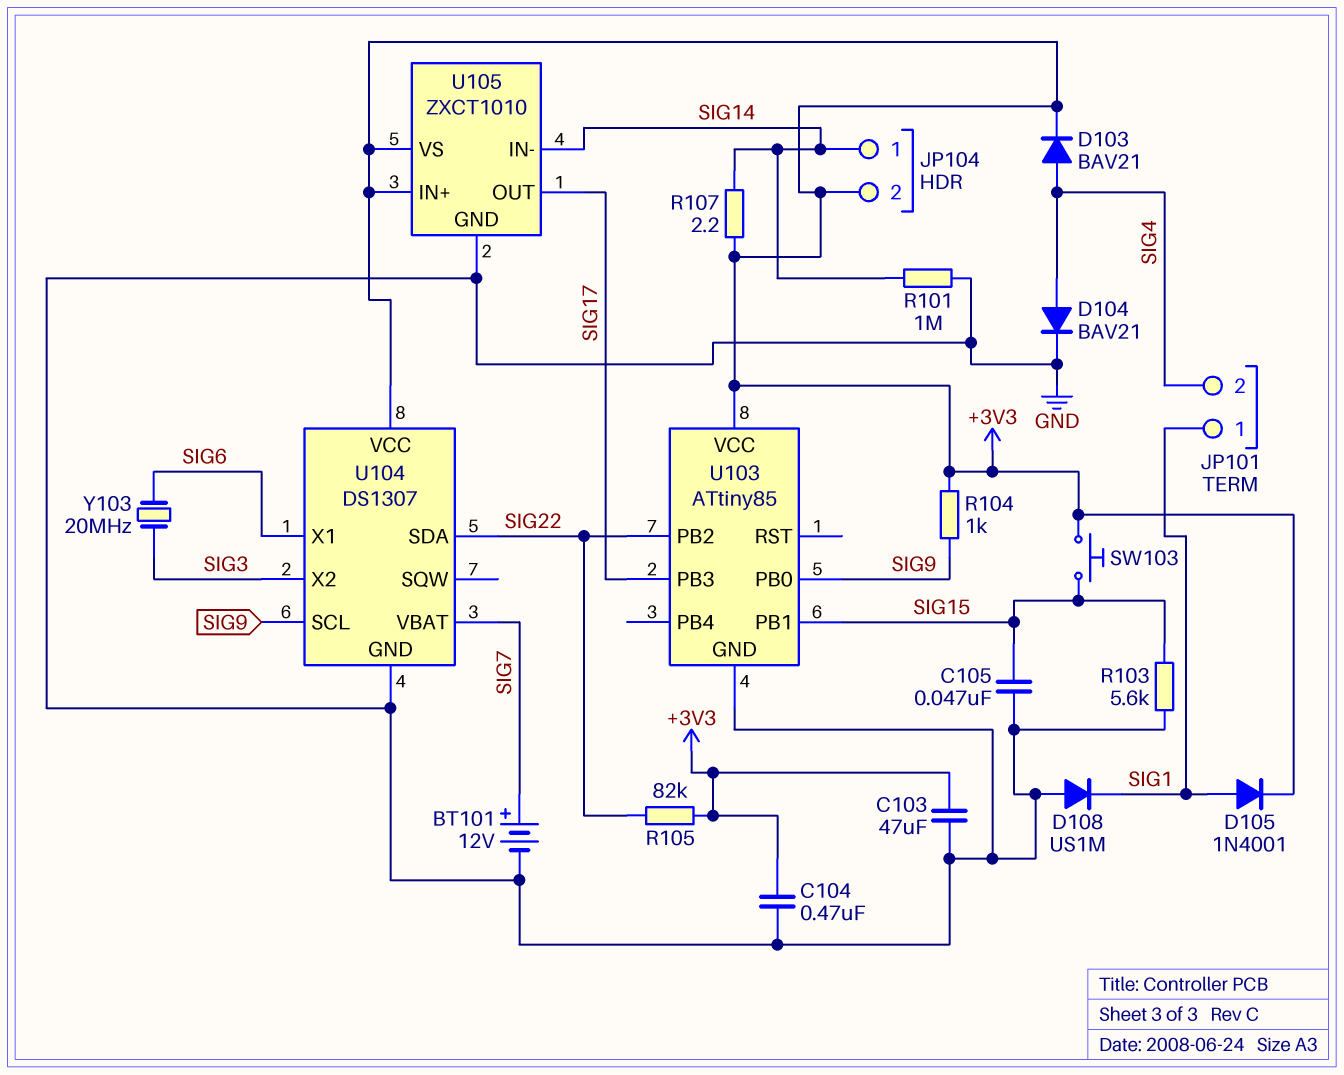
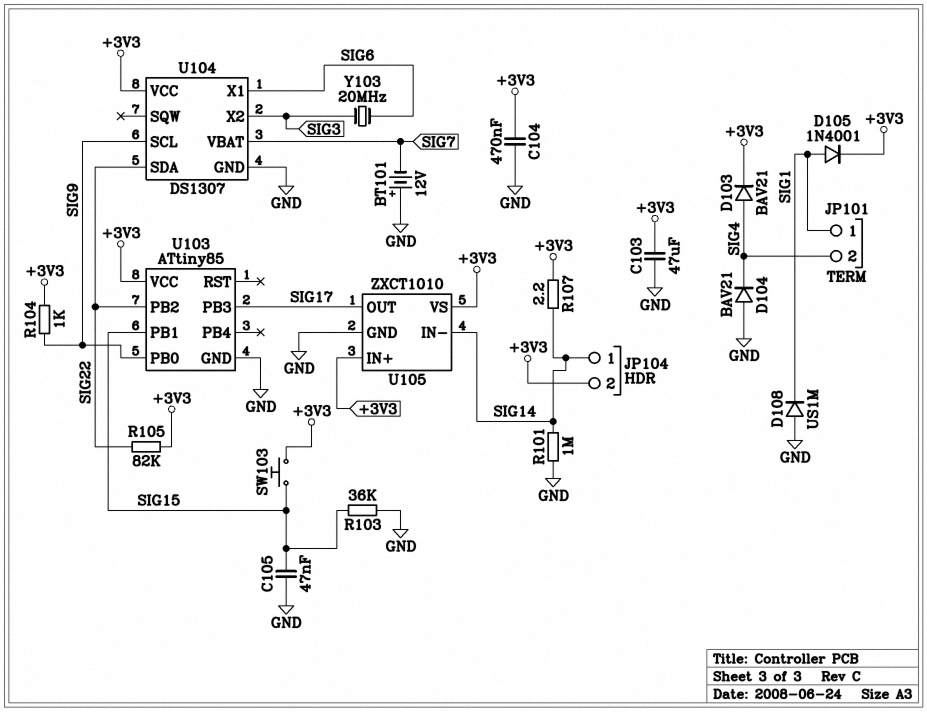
BT101: 12V (plus SIG7, minus GND) -> 12V (plus GND, minus SIG7)
D104: diode BAV21 (A SIG4, K GND) -> diode BAV21 (A GND, K SIG4)
R103: 5.6k (GND, SIG15) -> 36k (GND, SIG15)

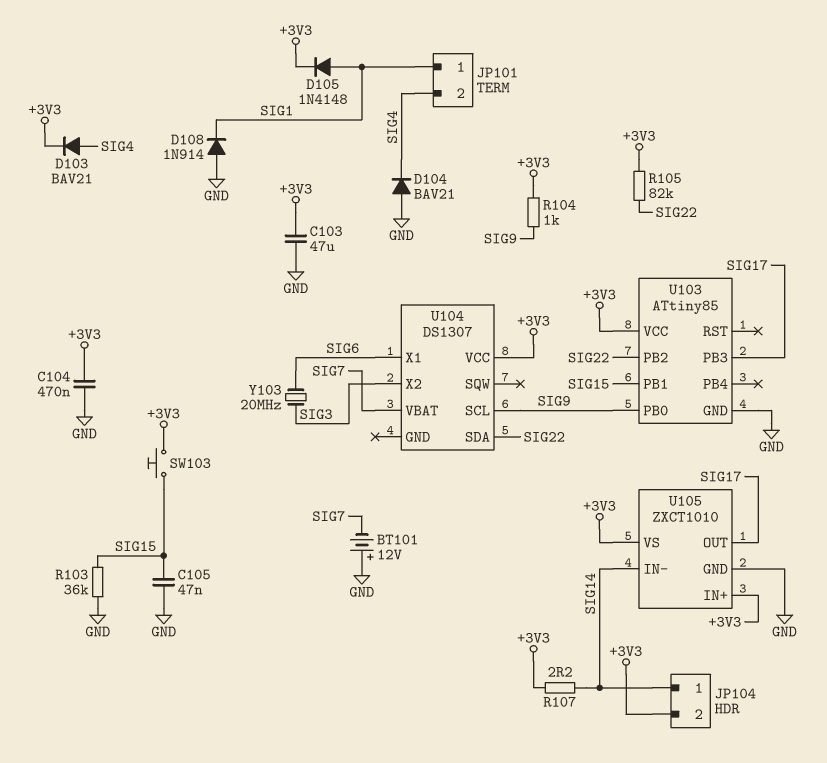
D105: diode 1N4001 (A SIG1, K +3V3) -> diode 1N4148 (A SIG1, K +3V3)
D108: diode US1M (A GND, K SIG1) -> diode 1N914 (A GND, K SIG1)
R101: 1M (GND, SIG14) -> none
U104 pin GND: GND -> none

